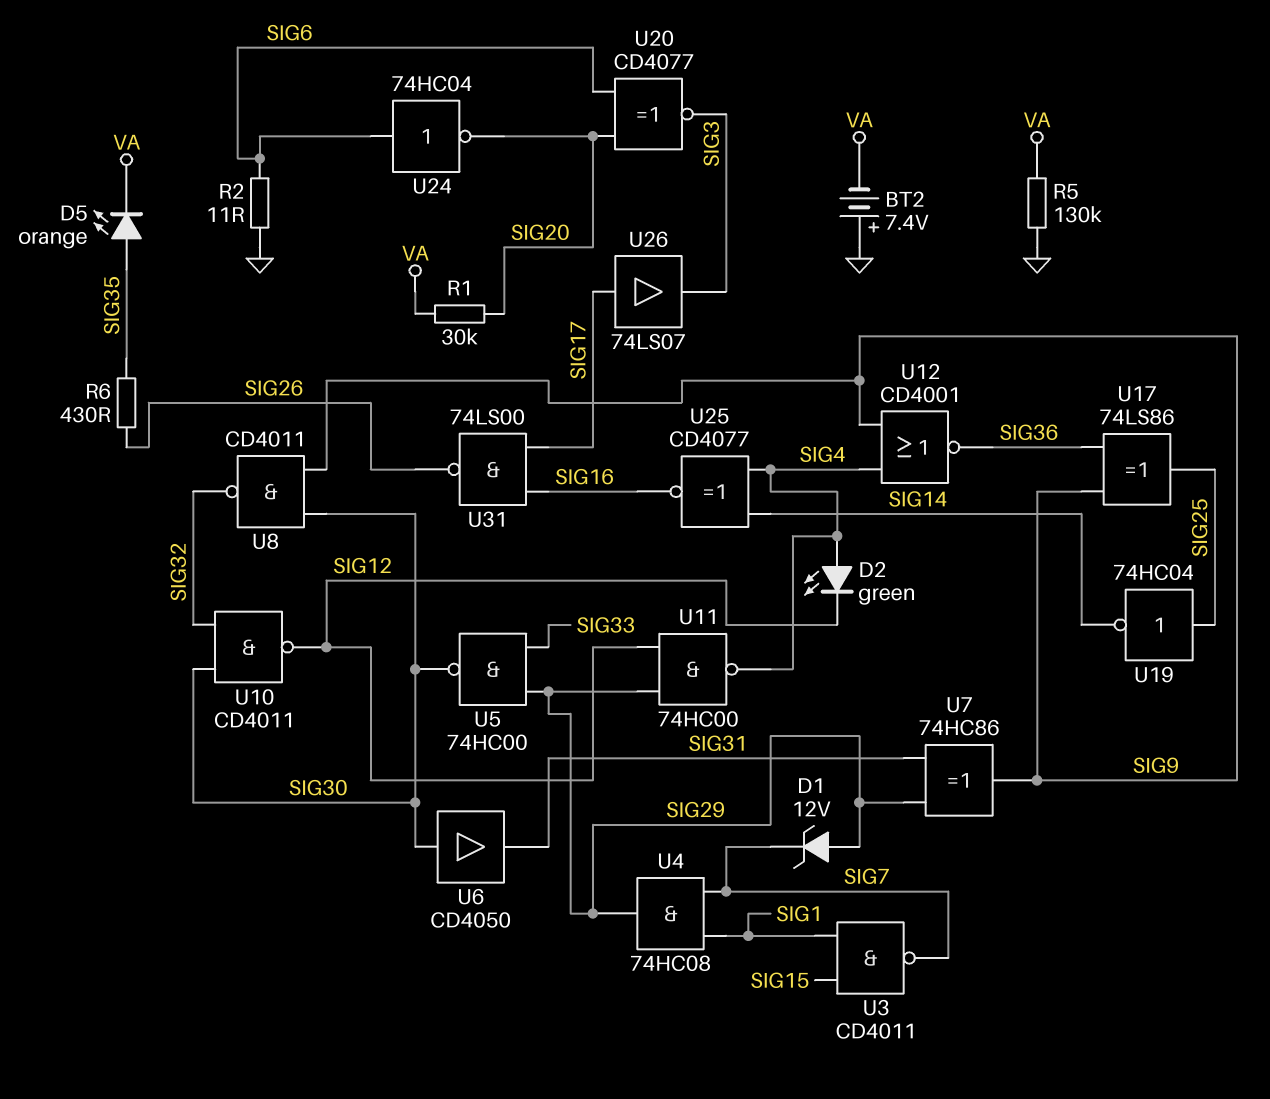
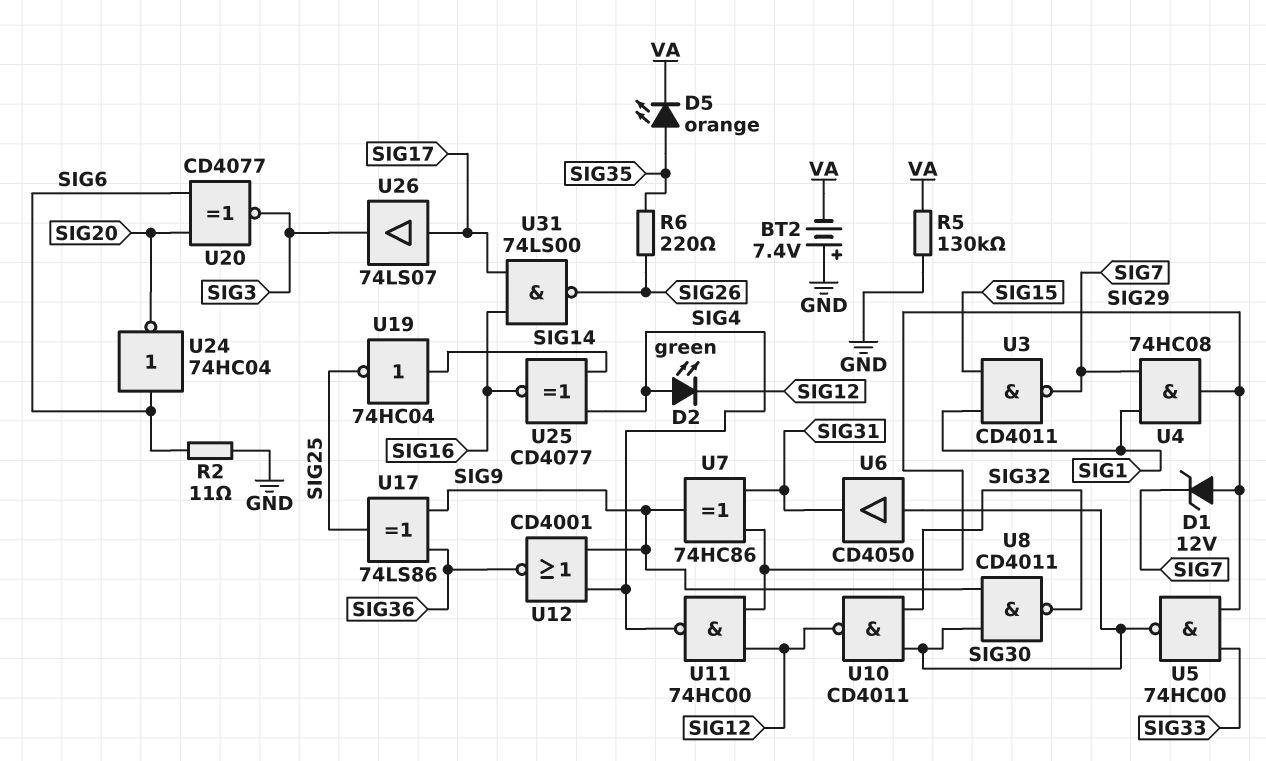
R1: 30k (SIG20, VA) -> none
R6: 430 (SIG26, SIG35) -> 220 (SIG26, SIG35)
U19: NOT 74HC04 (in SIG25, out SIG14) -> NOT 74HC04 (in SIG14, out SIG25)

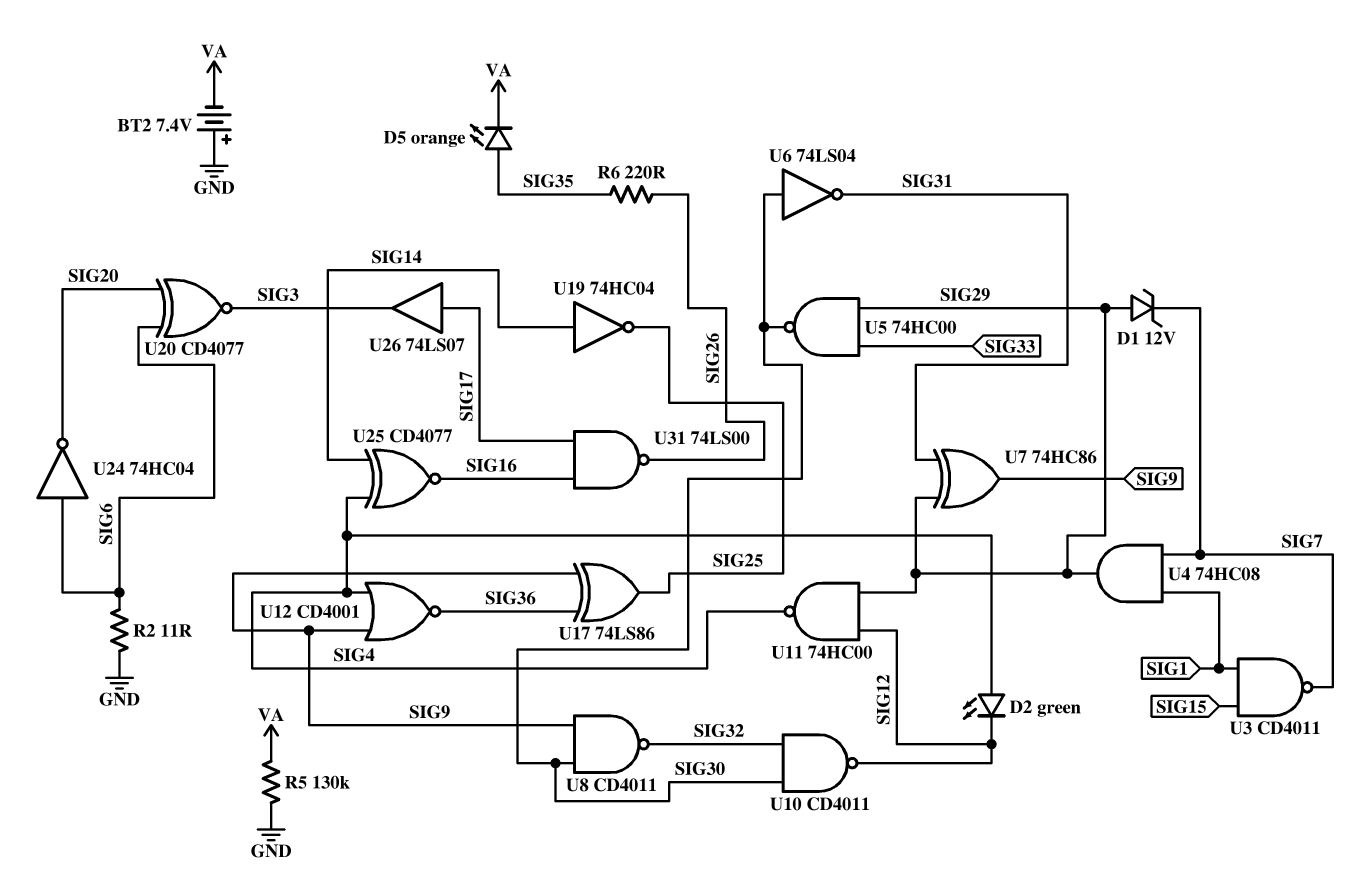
U6: buffer CD4050 (in SIG30, out SIG31) -> NOT 74LS04 (in SIG30, out SIG31)

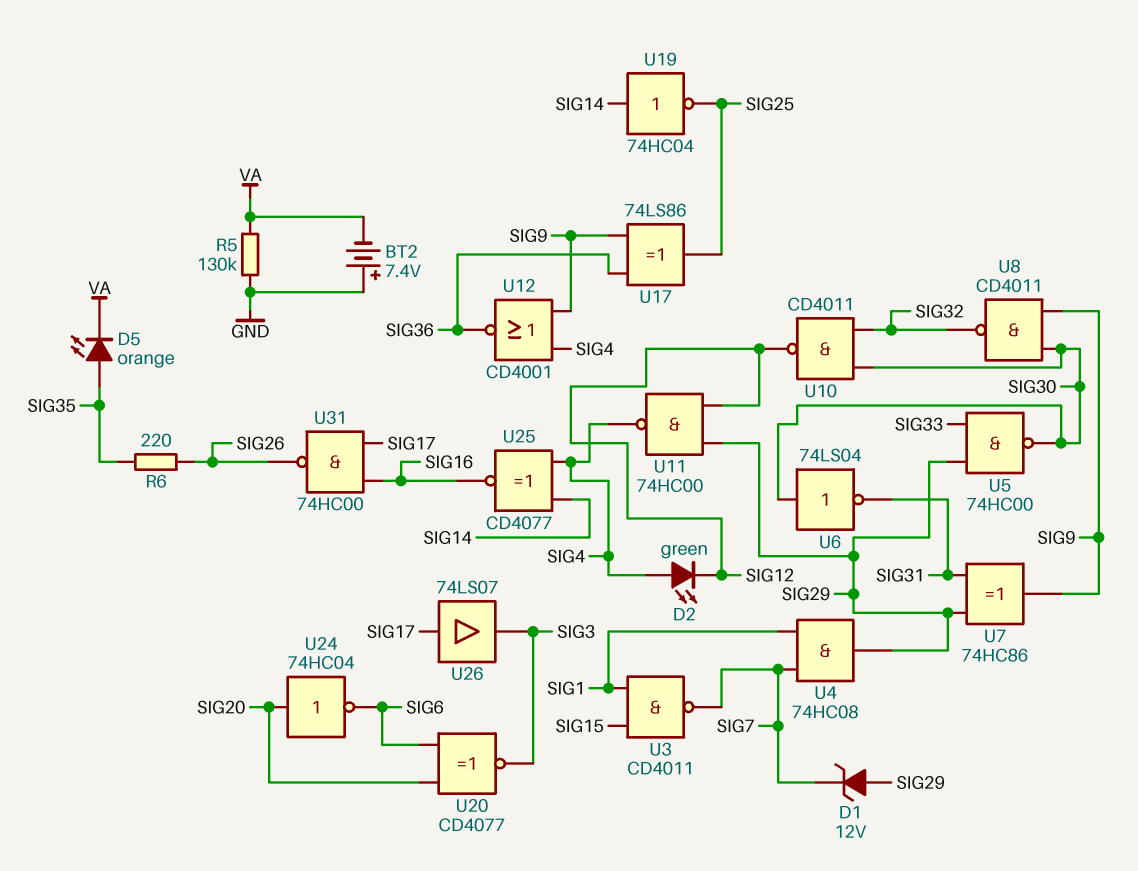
R2: 11 (GND, SIG6) -> none
U24: NOT 74HC04 (in SIG6, out SIG20) -> NOT 74HC04 (in SIG20, out SIG6)
U31: NAND 74LS00 (in SIG16, in SIG17, out SIG26) -> NAND 74HC00 (in SIG16, in SIG17, out SIG26)

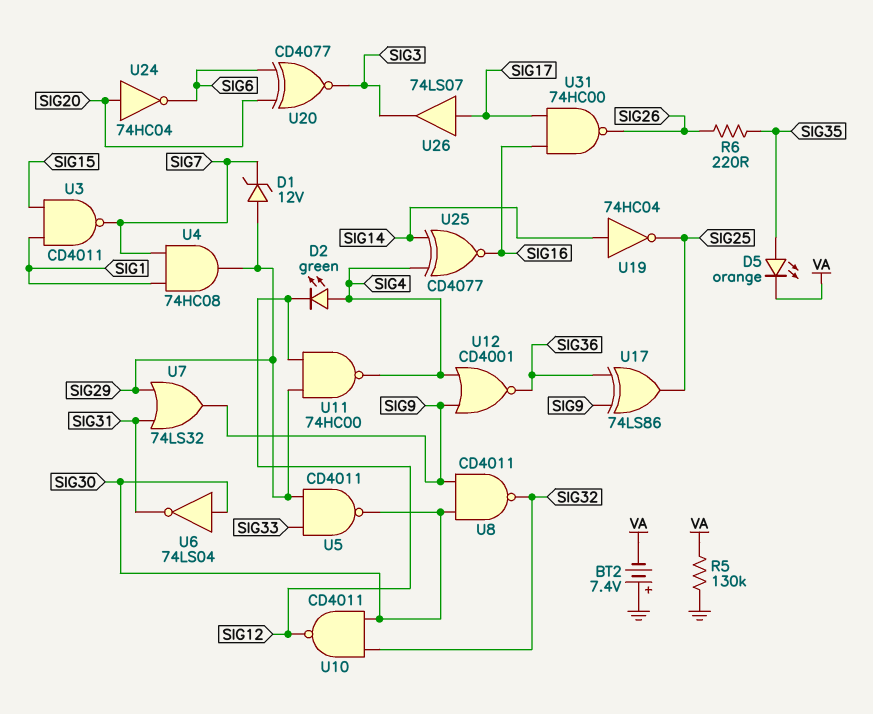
U5: NAND 74HC00 (in SIG29, in SIG33, out SIG30) -> NAND CD4011 (in SIG29, in SIG33, out SIG30)
U7: XOR 74HC86 (in SIG29, in SIG31, out SIG9) -> OR 74LS32 (in SIG29, in SIG31, out SIG9)

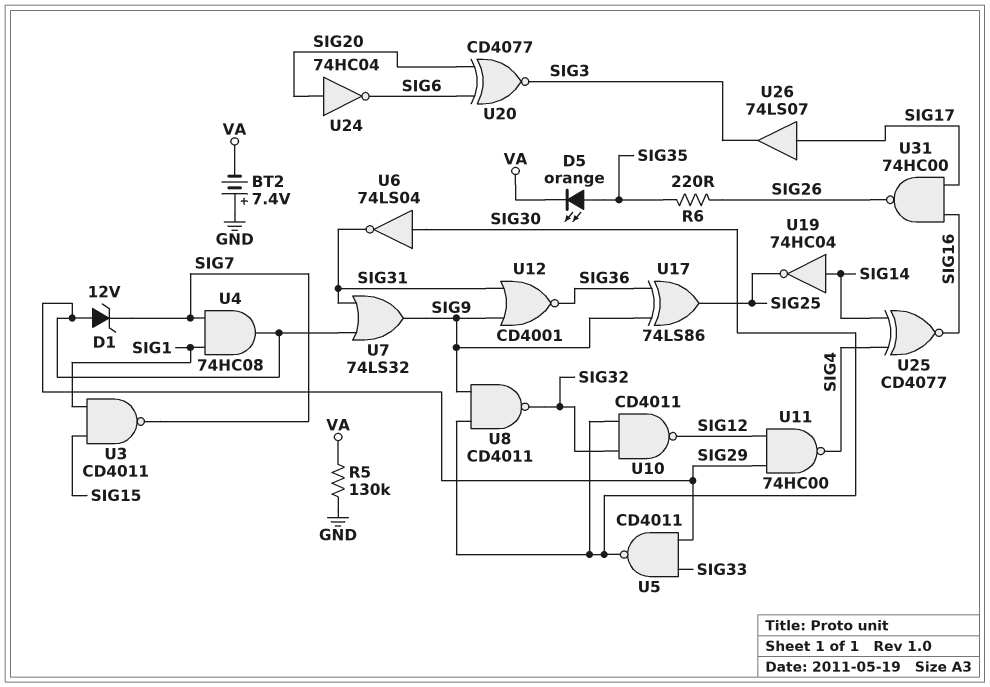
D2: LED green (A SIG4, K SIG12) -> none
U12: NOR CD4001 (in SIG4, in SIG9, out SIG36) -> NOR CD4001 (in SIG9, in SIG31, out SIG36)

